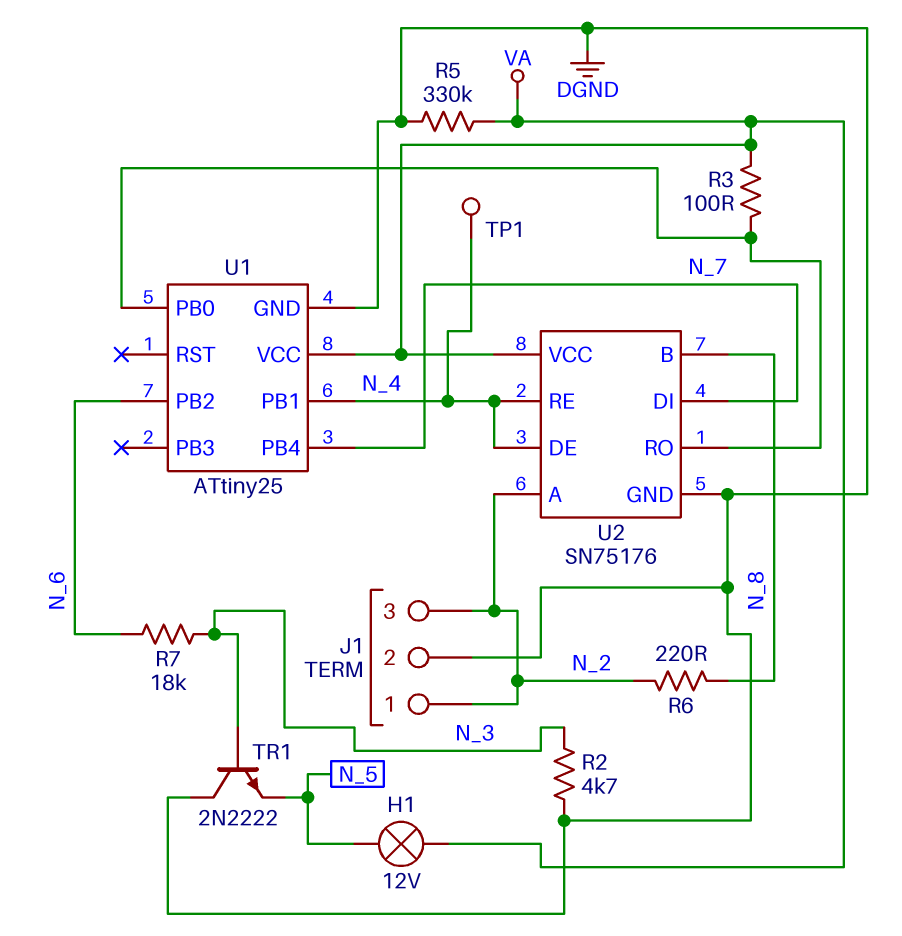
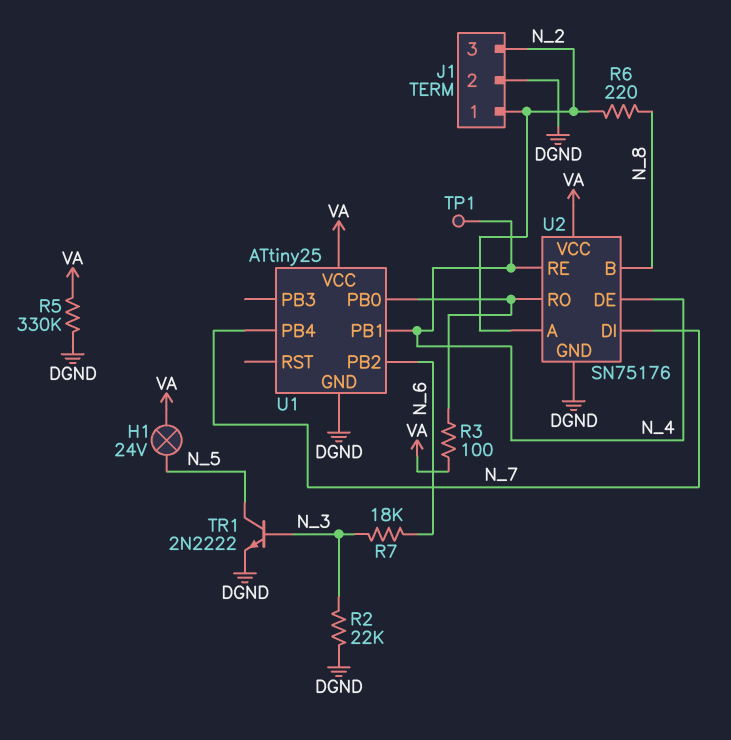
H1: lamp 12V (N_5, VA) -> lamp 24V (N_5, VA)
R2: 4.7k (DGND, N_3) -> 22k (DGND, N_3)
TR1: NPN 2N2222 (B N_3, C DGND, E N_5) -> NPN 2N2222 (B N_3, C N_5, E DGND)

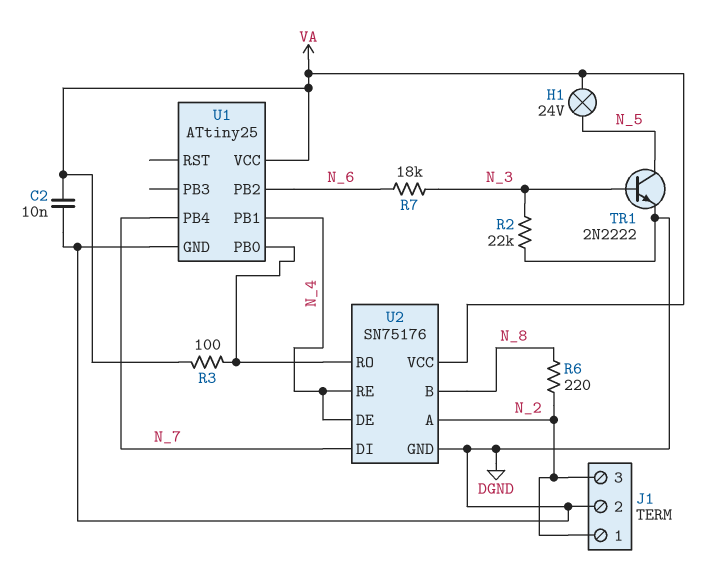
C2: none -> 10nF (DGND, VA)
R5: 330k (DGND, VA) -> none
TP1: test point (N_4) -> none

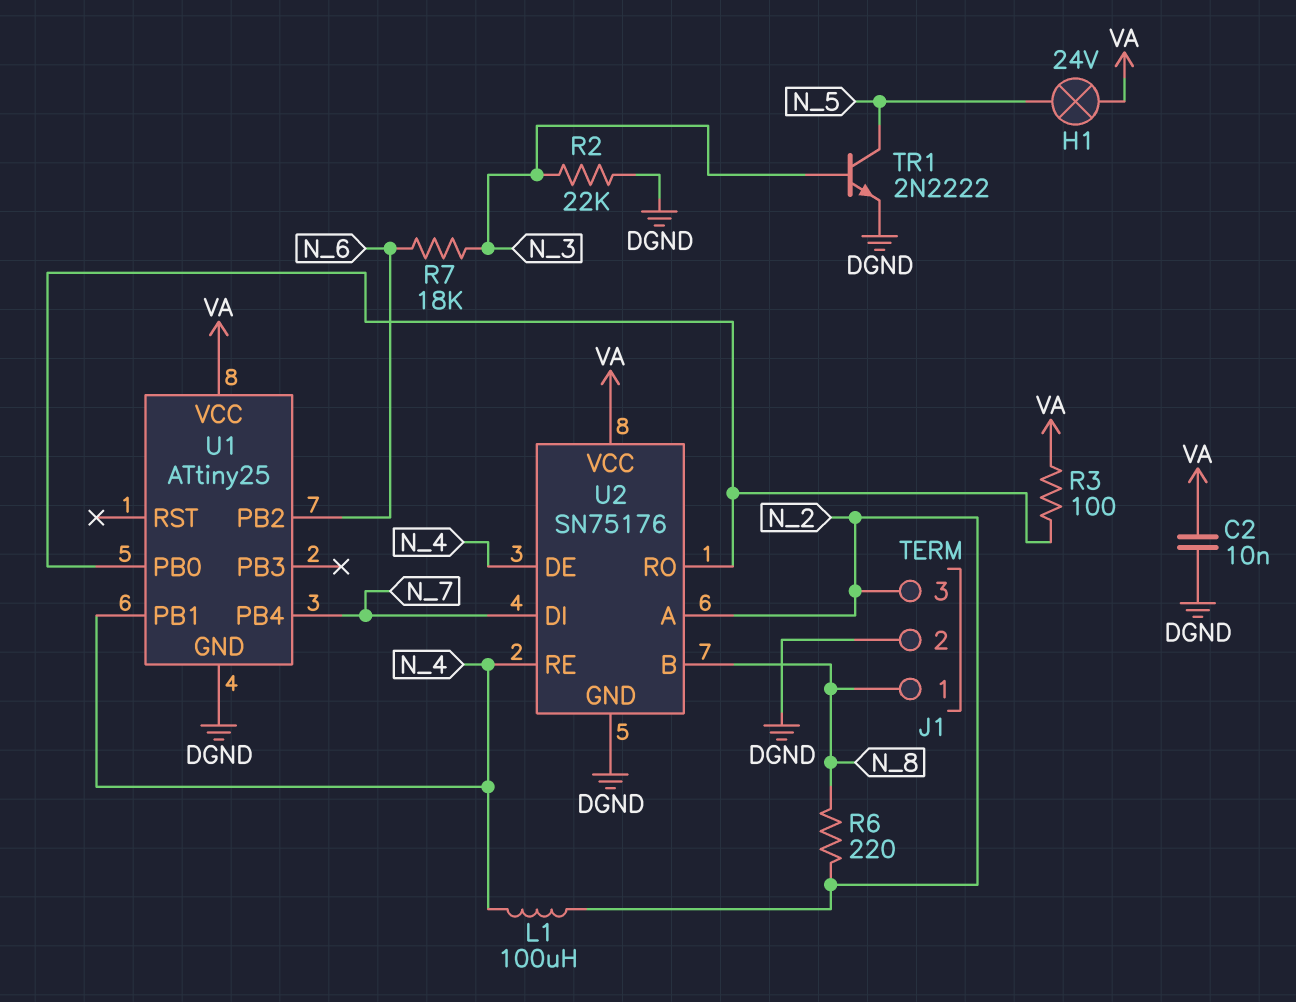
J1 pin 1: N_2 -> N_8
L1: none -> 100uH (N_2, N_4)

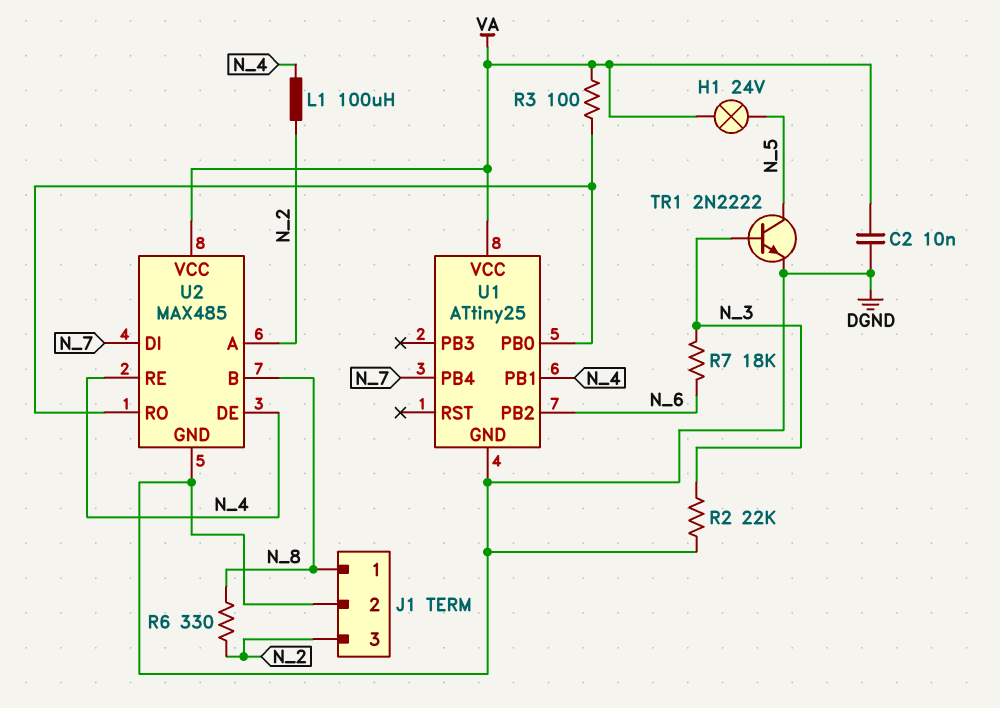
R6: 220 (N_2, N_8) -> 330 (N_2, N_8)
U2: SN75176 -> MAX485

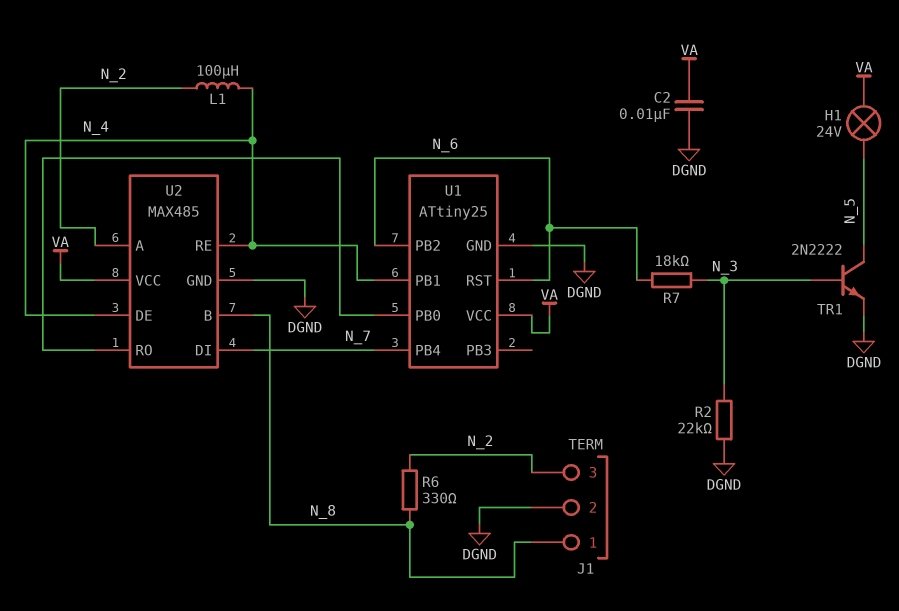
R3: 100 (U1/PB0, VA) -> none
U1 pin RST: none -> N_6

